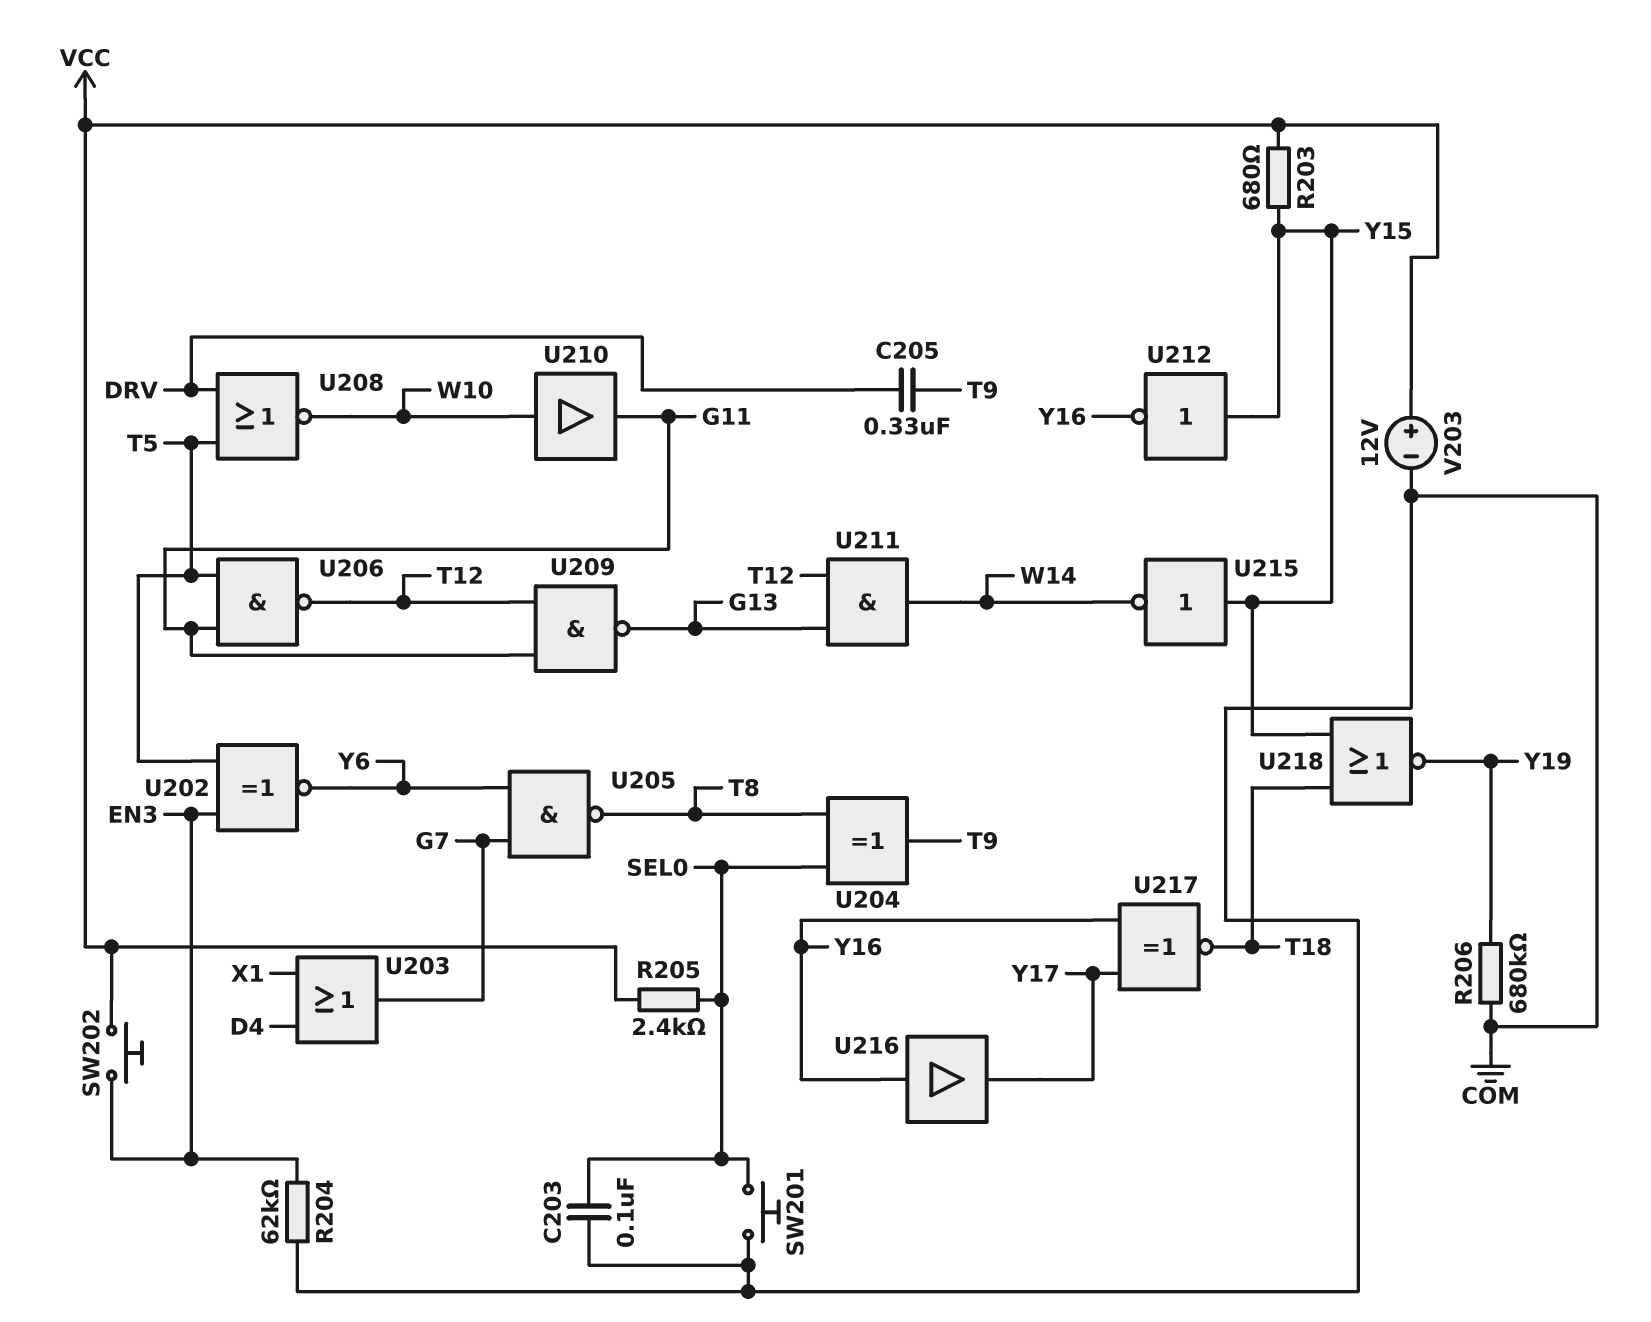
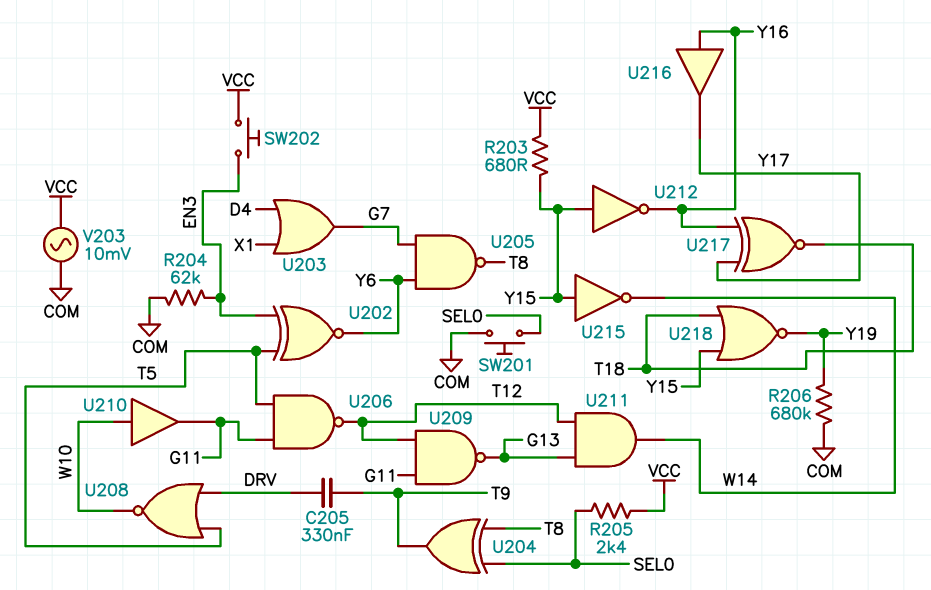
C203: 100nF (COM, SEL0) -> none
V203: 12V (plus VCC, minus COM) -> AC 10mV (COM, VCC)

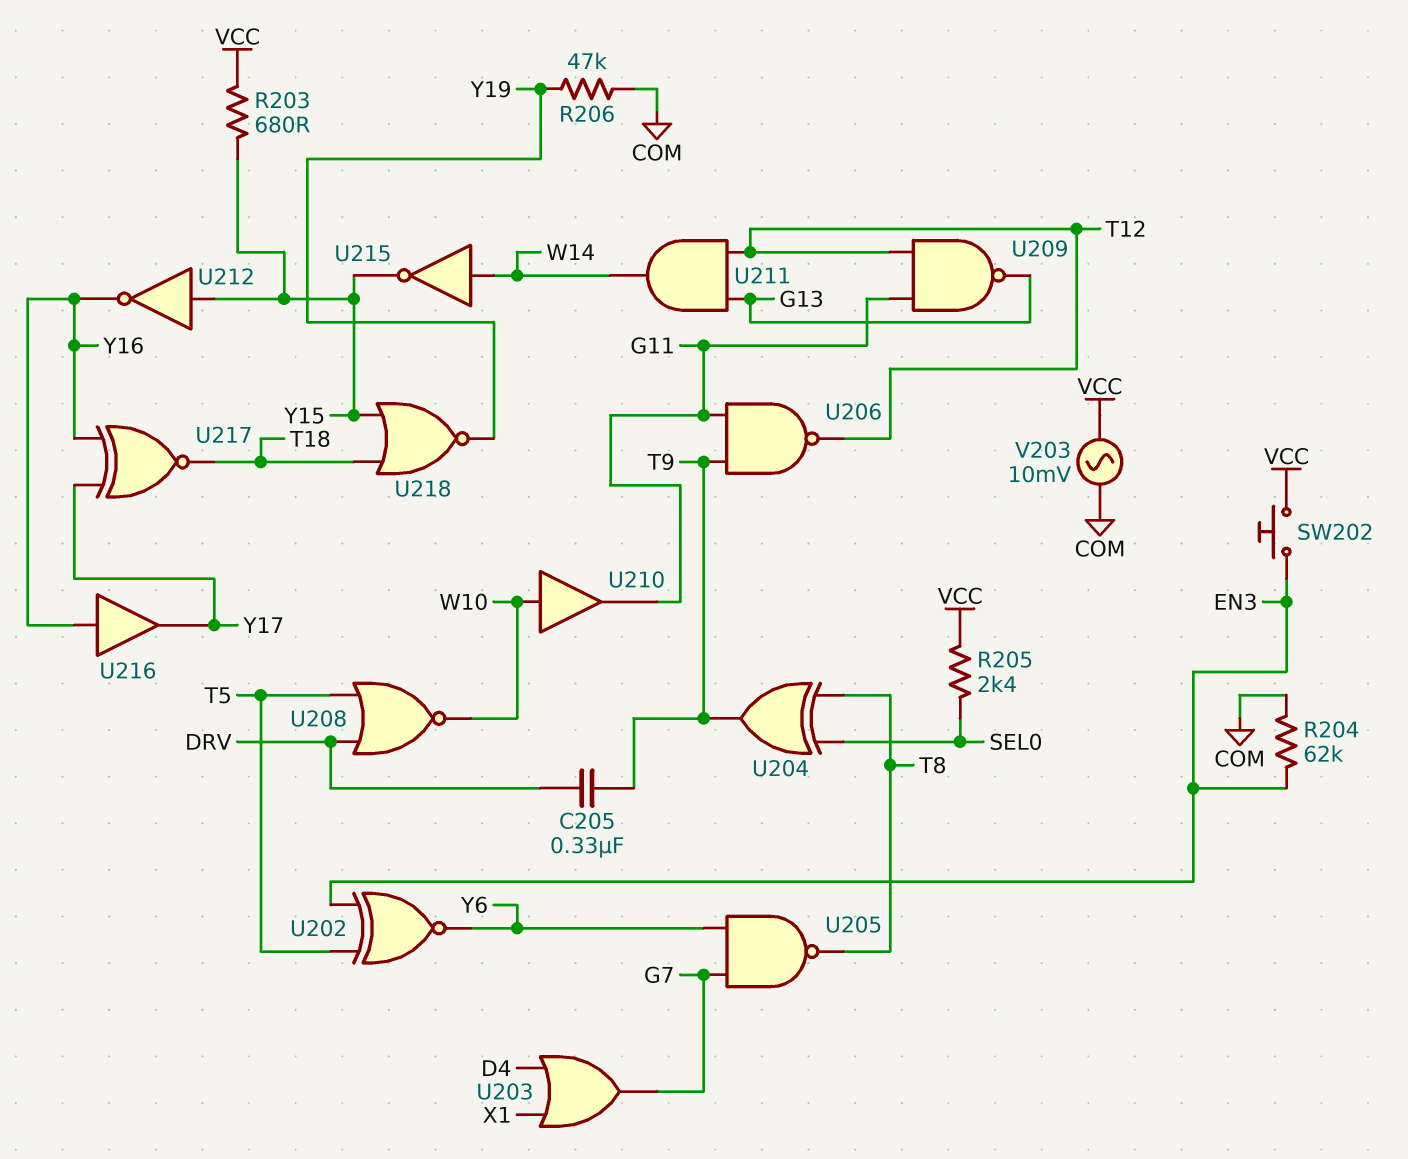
R206: 680k (COM, Y19) -> 47k (COM, Y19)
SW201: button (COM, SEL0) -> none
U206: NAND (in G11, in T5, out T12) -> NAND (in G11, in T9, out T12)
U215: NOT (in Y15, out W14) -> NOT (in W14, out Y15)

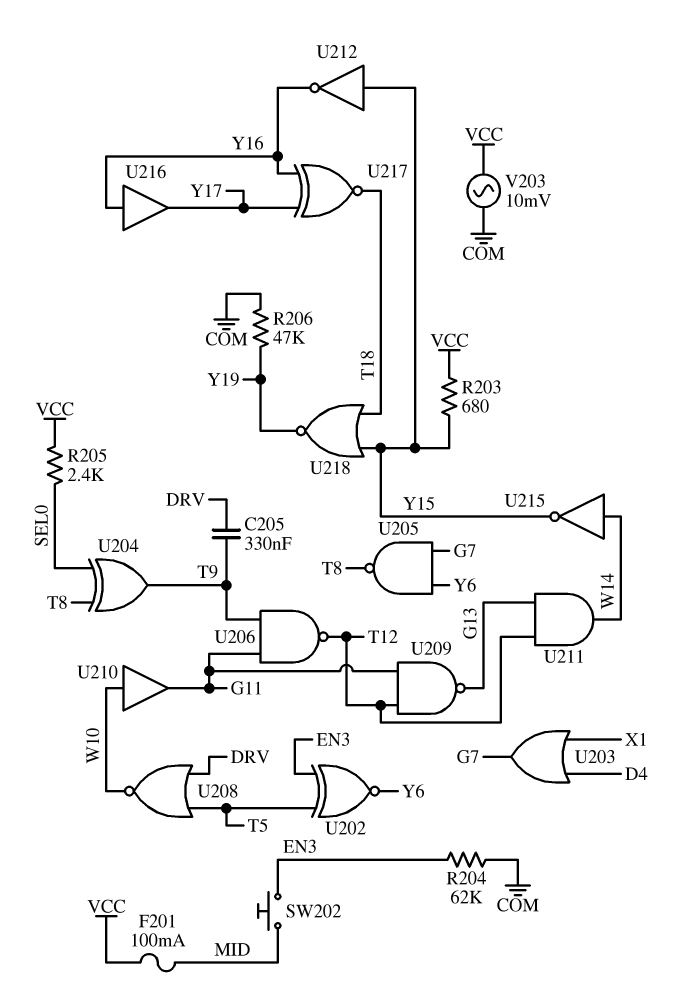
F201: none -> 100mA (MID, VCC)
SW202: button (EN3, VCC) -> button (EN3, MID)

